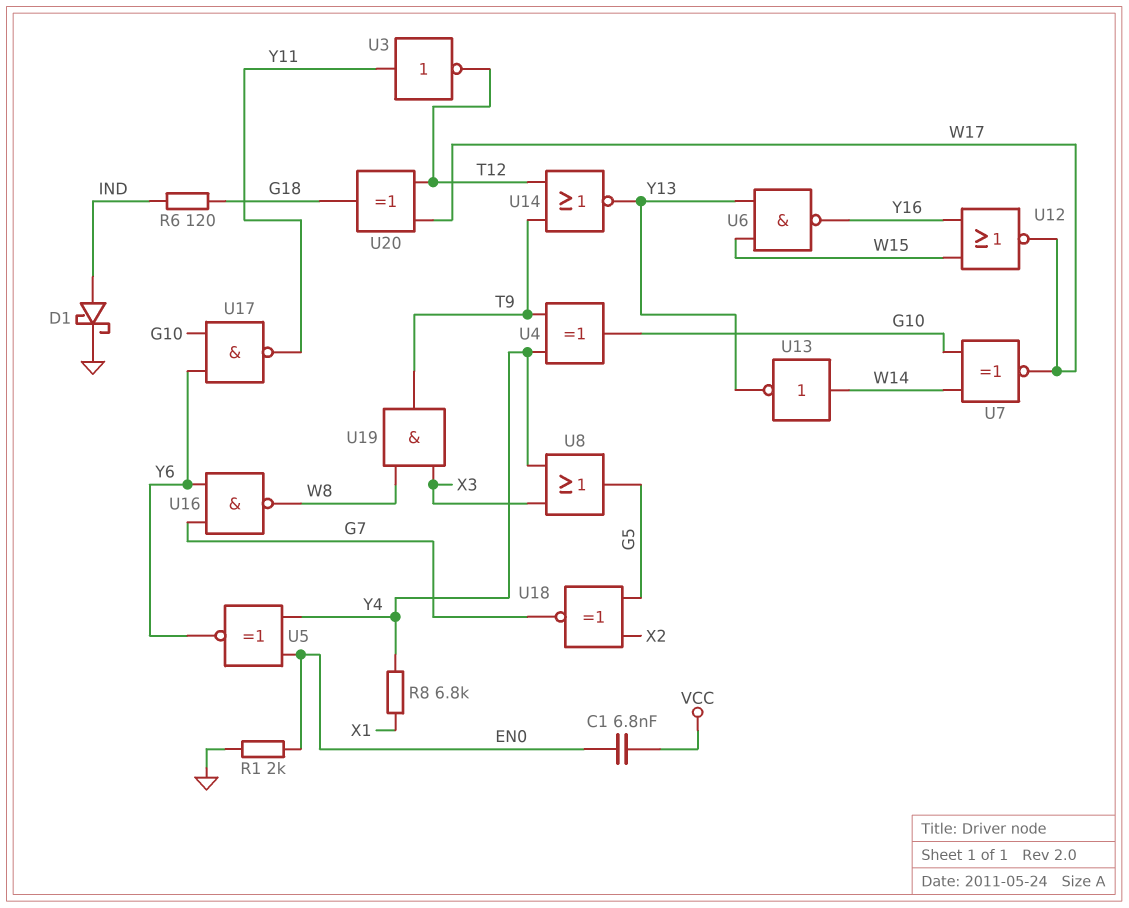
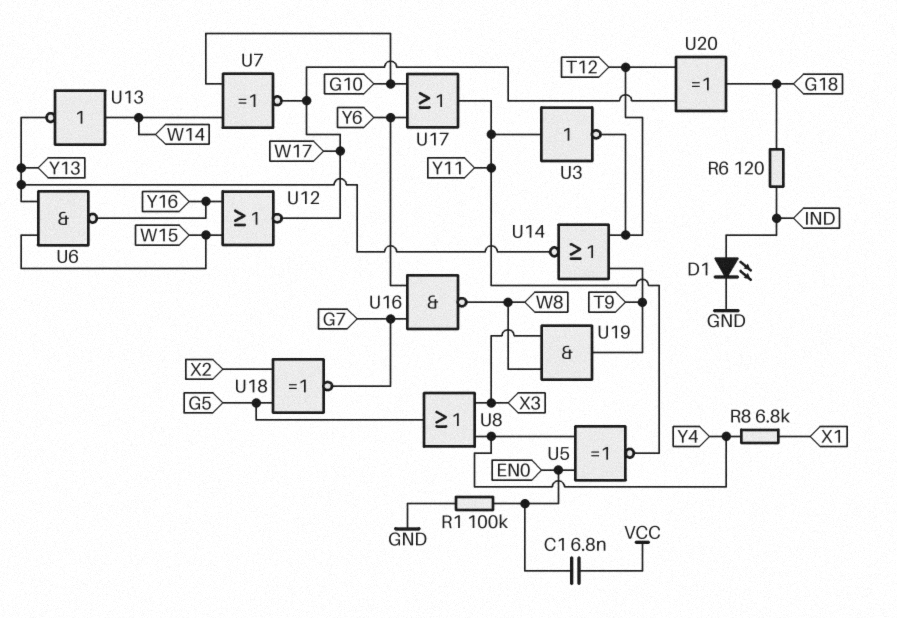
D1: schottky (A IND, K GND) -> LED (A IND, K GND)
R1: 2k (EN0, GND) -> 100k (EN0, GND)
U4: XOR (in T9, in Y4, out G10) -> none
U5: XNOR (in EN0, in Y4, out Y6) -> XNOR (in EN0, in Y4, out Y11)
U17: NAND (in G10, in Y6, out Y11) -> OR (in G10, in Y6, out Y11)

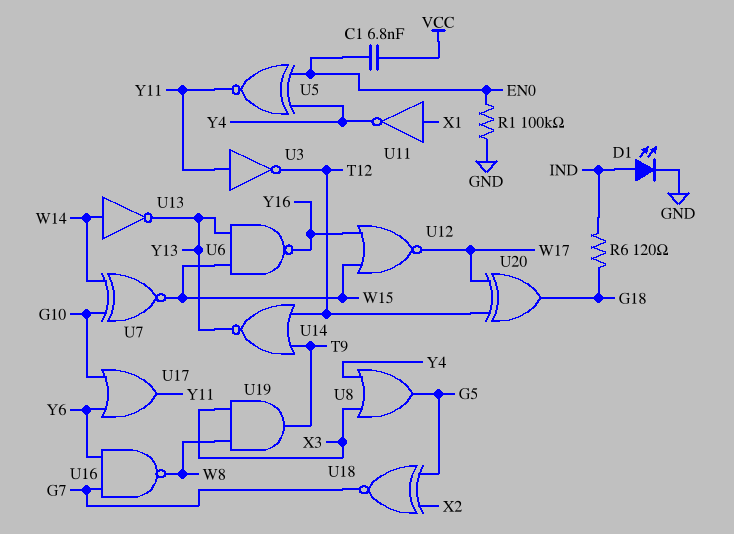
R8: 6.8k (X1, Y4) -> none
U7: XNOR (in G10, in W14, out W17) -> XNOR (in G10, in W14, out W15)
U11: none -> NOT (in X1, out Y4)

